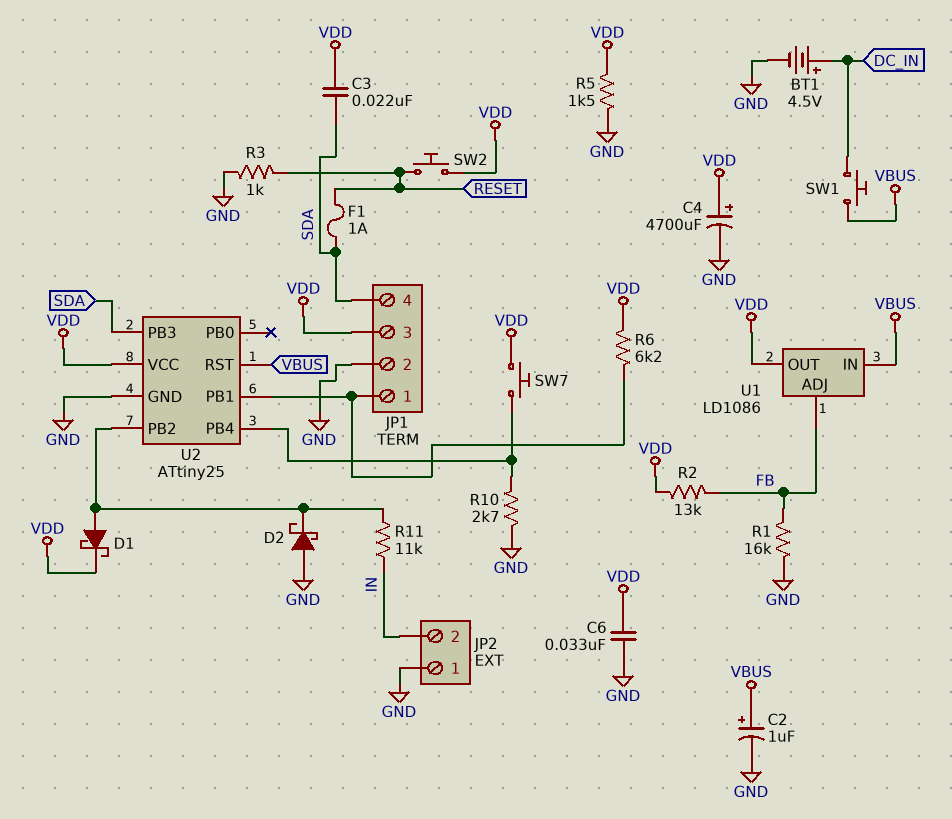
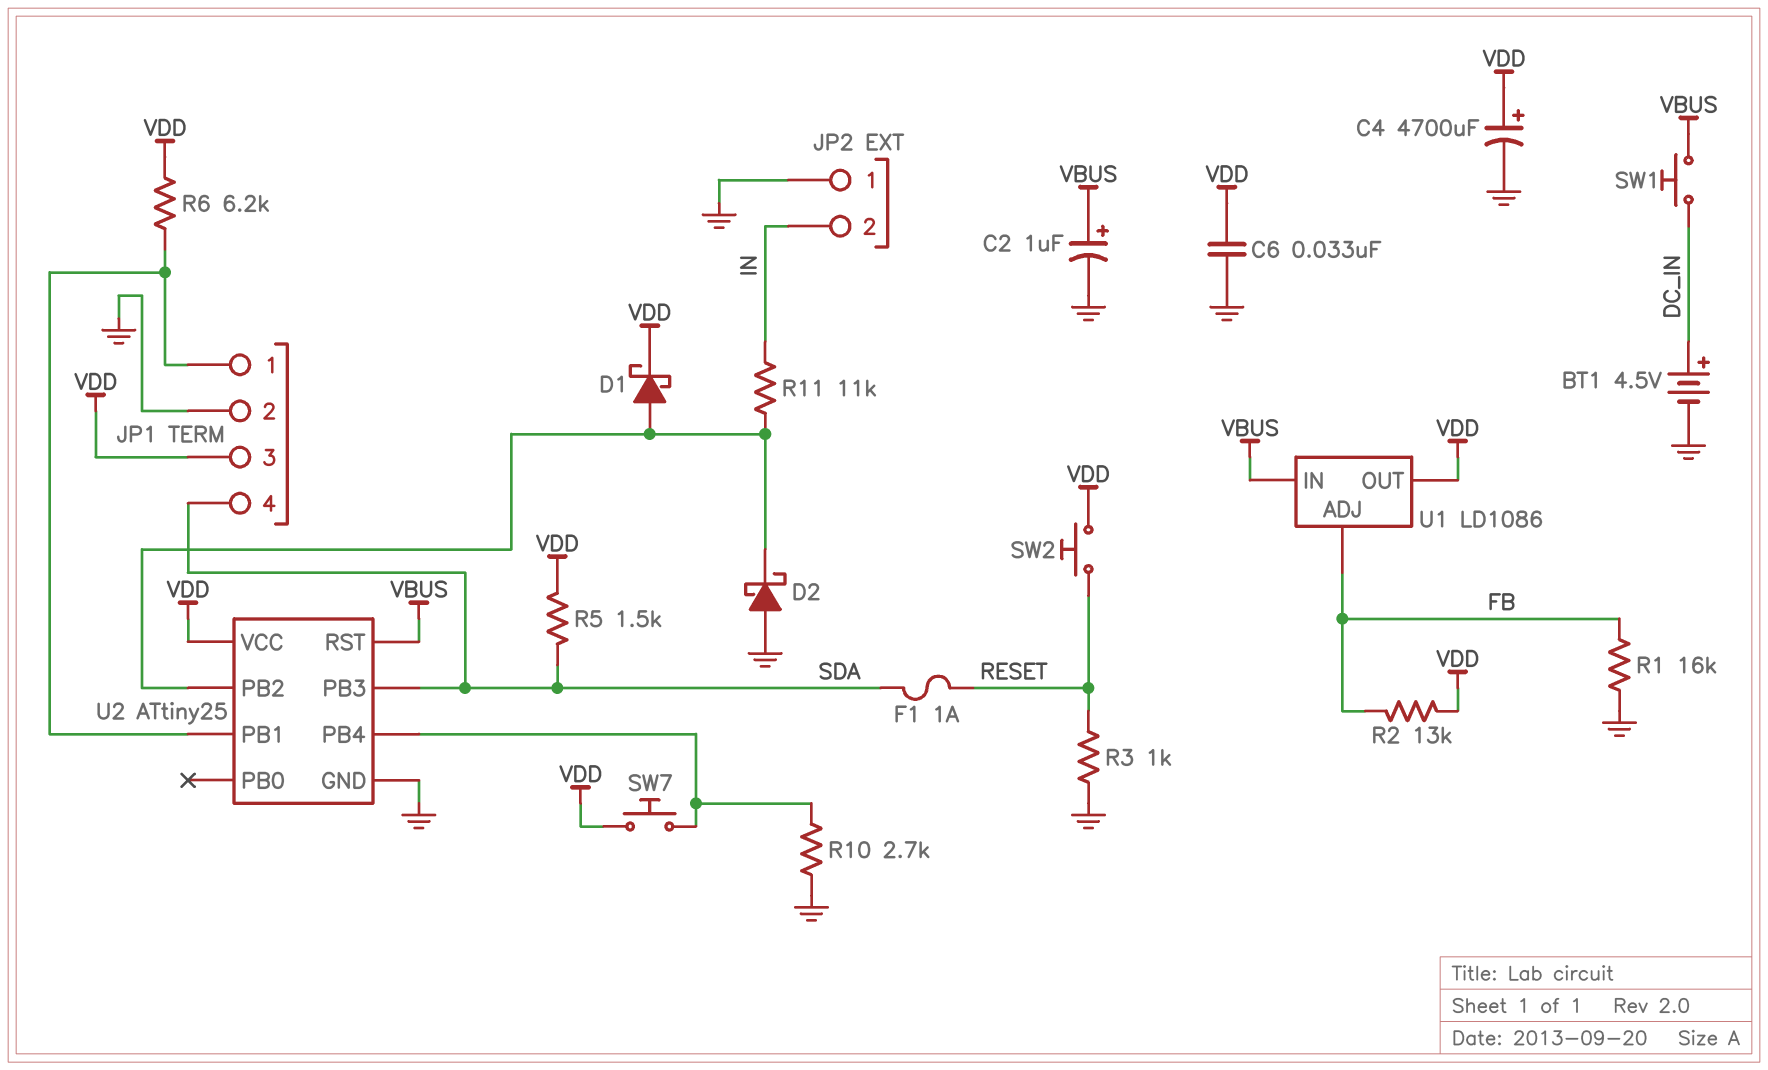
C3: 22nF (SDA, VDD) -> none
R5: 1.5k (GND, VDD) -> 1.5k (SDA, VDD)

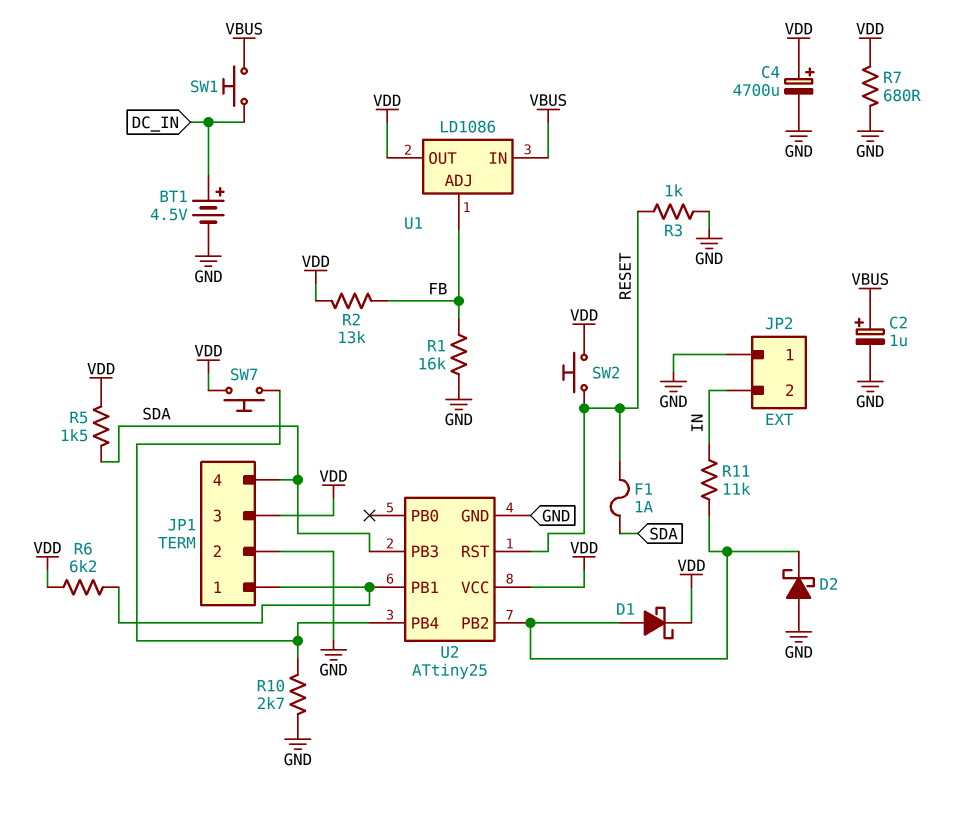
C6: 33nF (GND, VDD) -> none
R7: none -> 680 (GND, VDD)
U2 pin RST: VBUS -> RESET

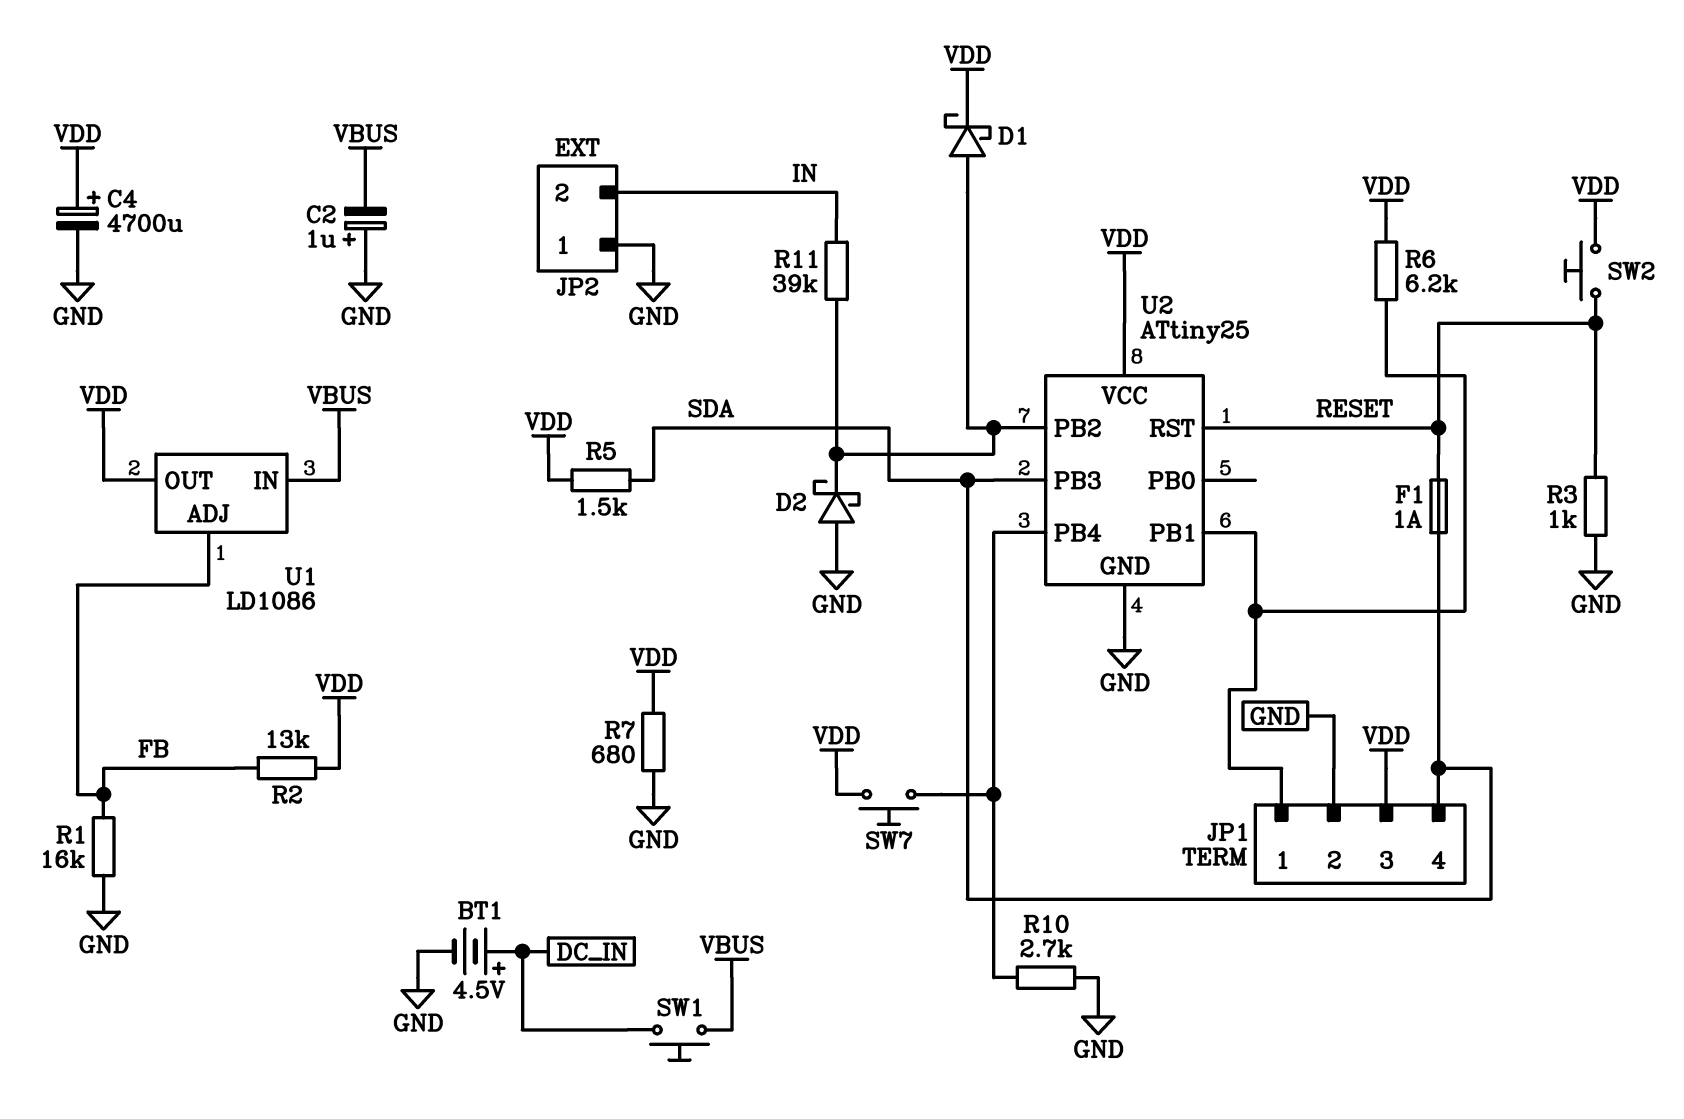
C2: 1uF (plus VBUS, minus GND) -> 1uF (plus GND, minus VBUS)
R11: 11k (IN, U2/PB2) -> 39k (IN, U2/PB2)

